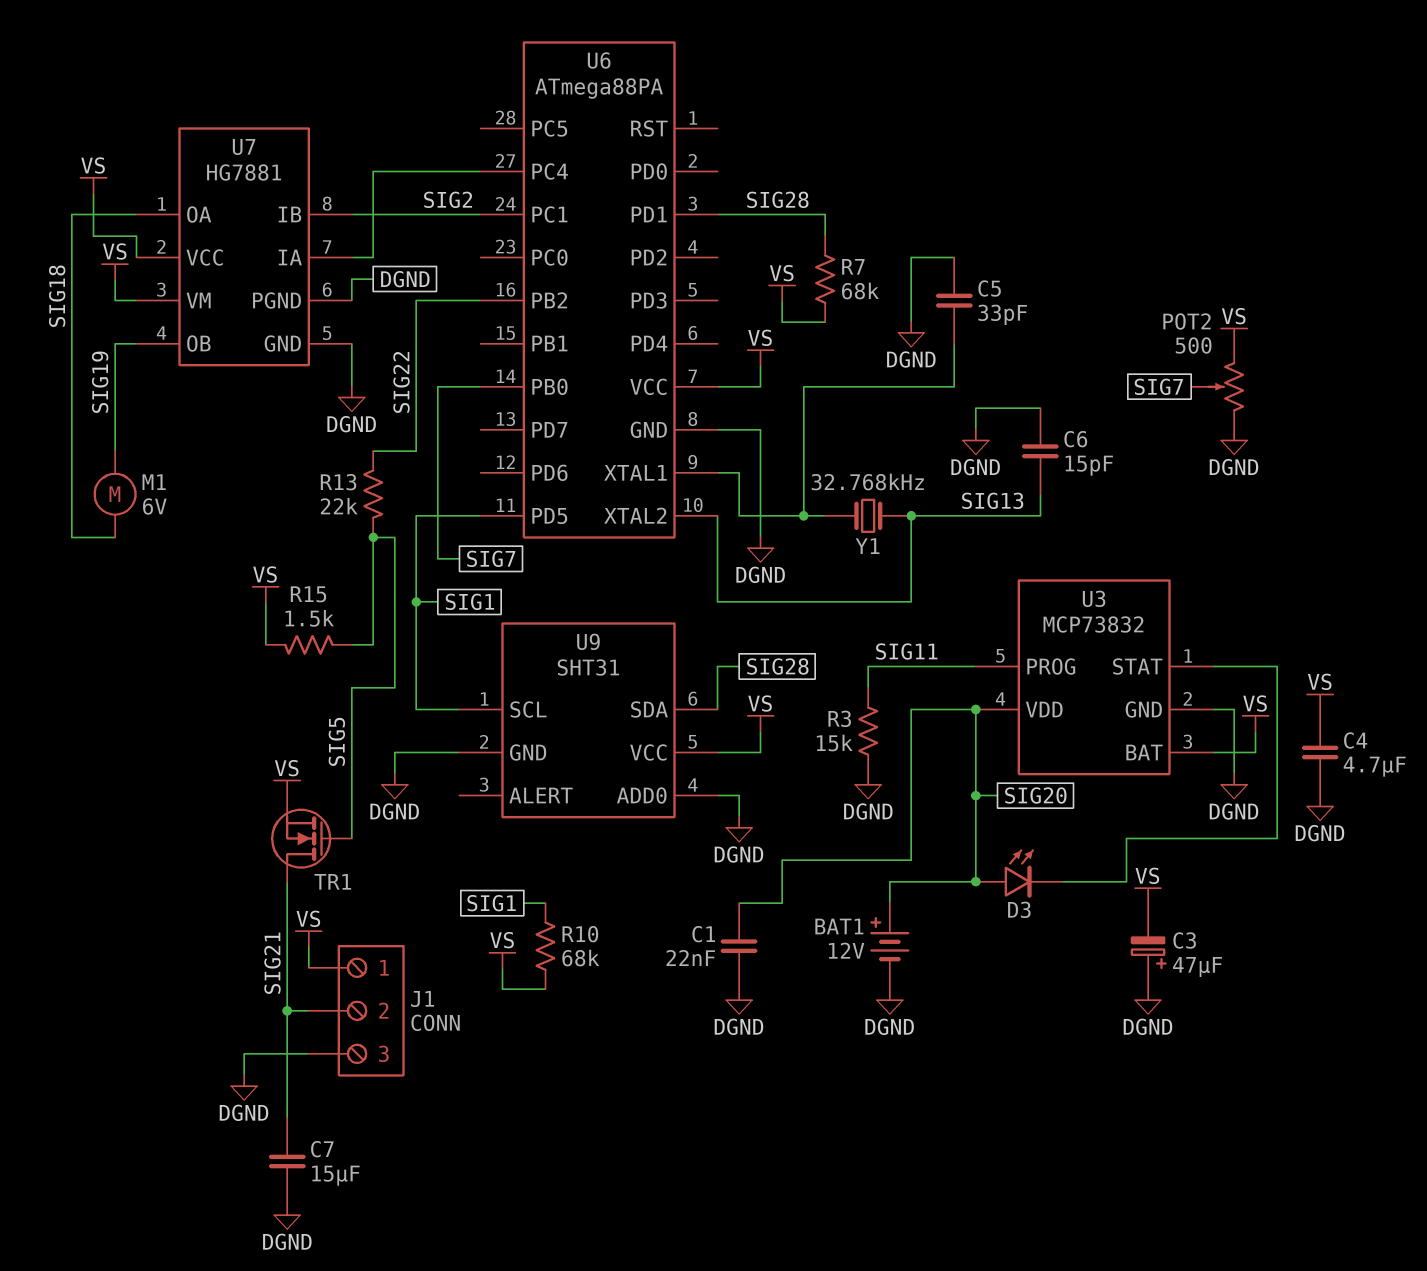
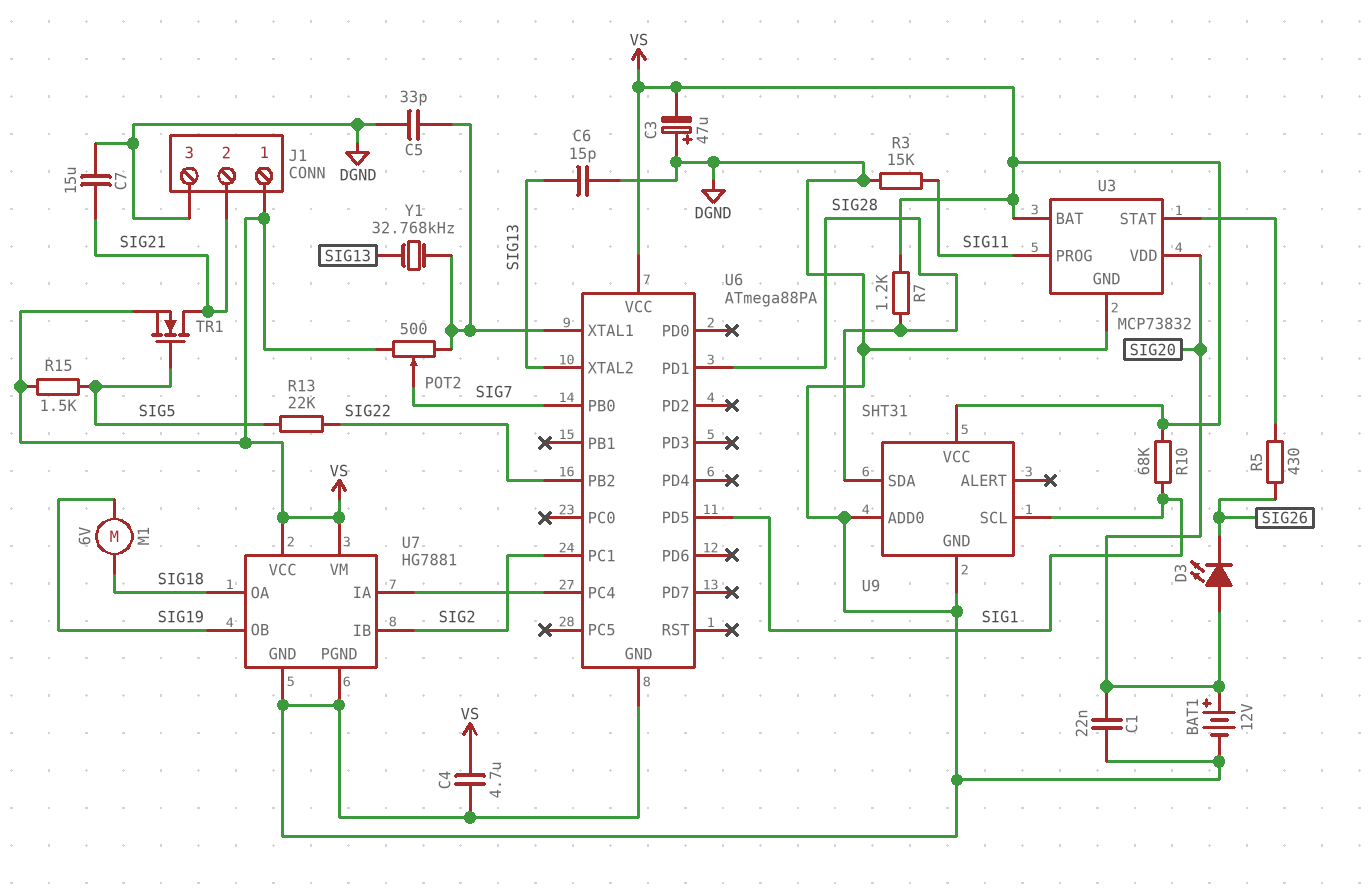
D3: LED (A SIG20, K U3/STAT) -> LED (A SIG20, K SIG26)
POT2: 500 (DGND, VS, wiper SIG7) -> 500 (U6/XTAL1, VS, wiper SIG7)
R5: none -> 430 (SIG26, U3/STAT)
R7: 68k (SIG28, VS) -> 1.2k (SIG28, VS)

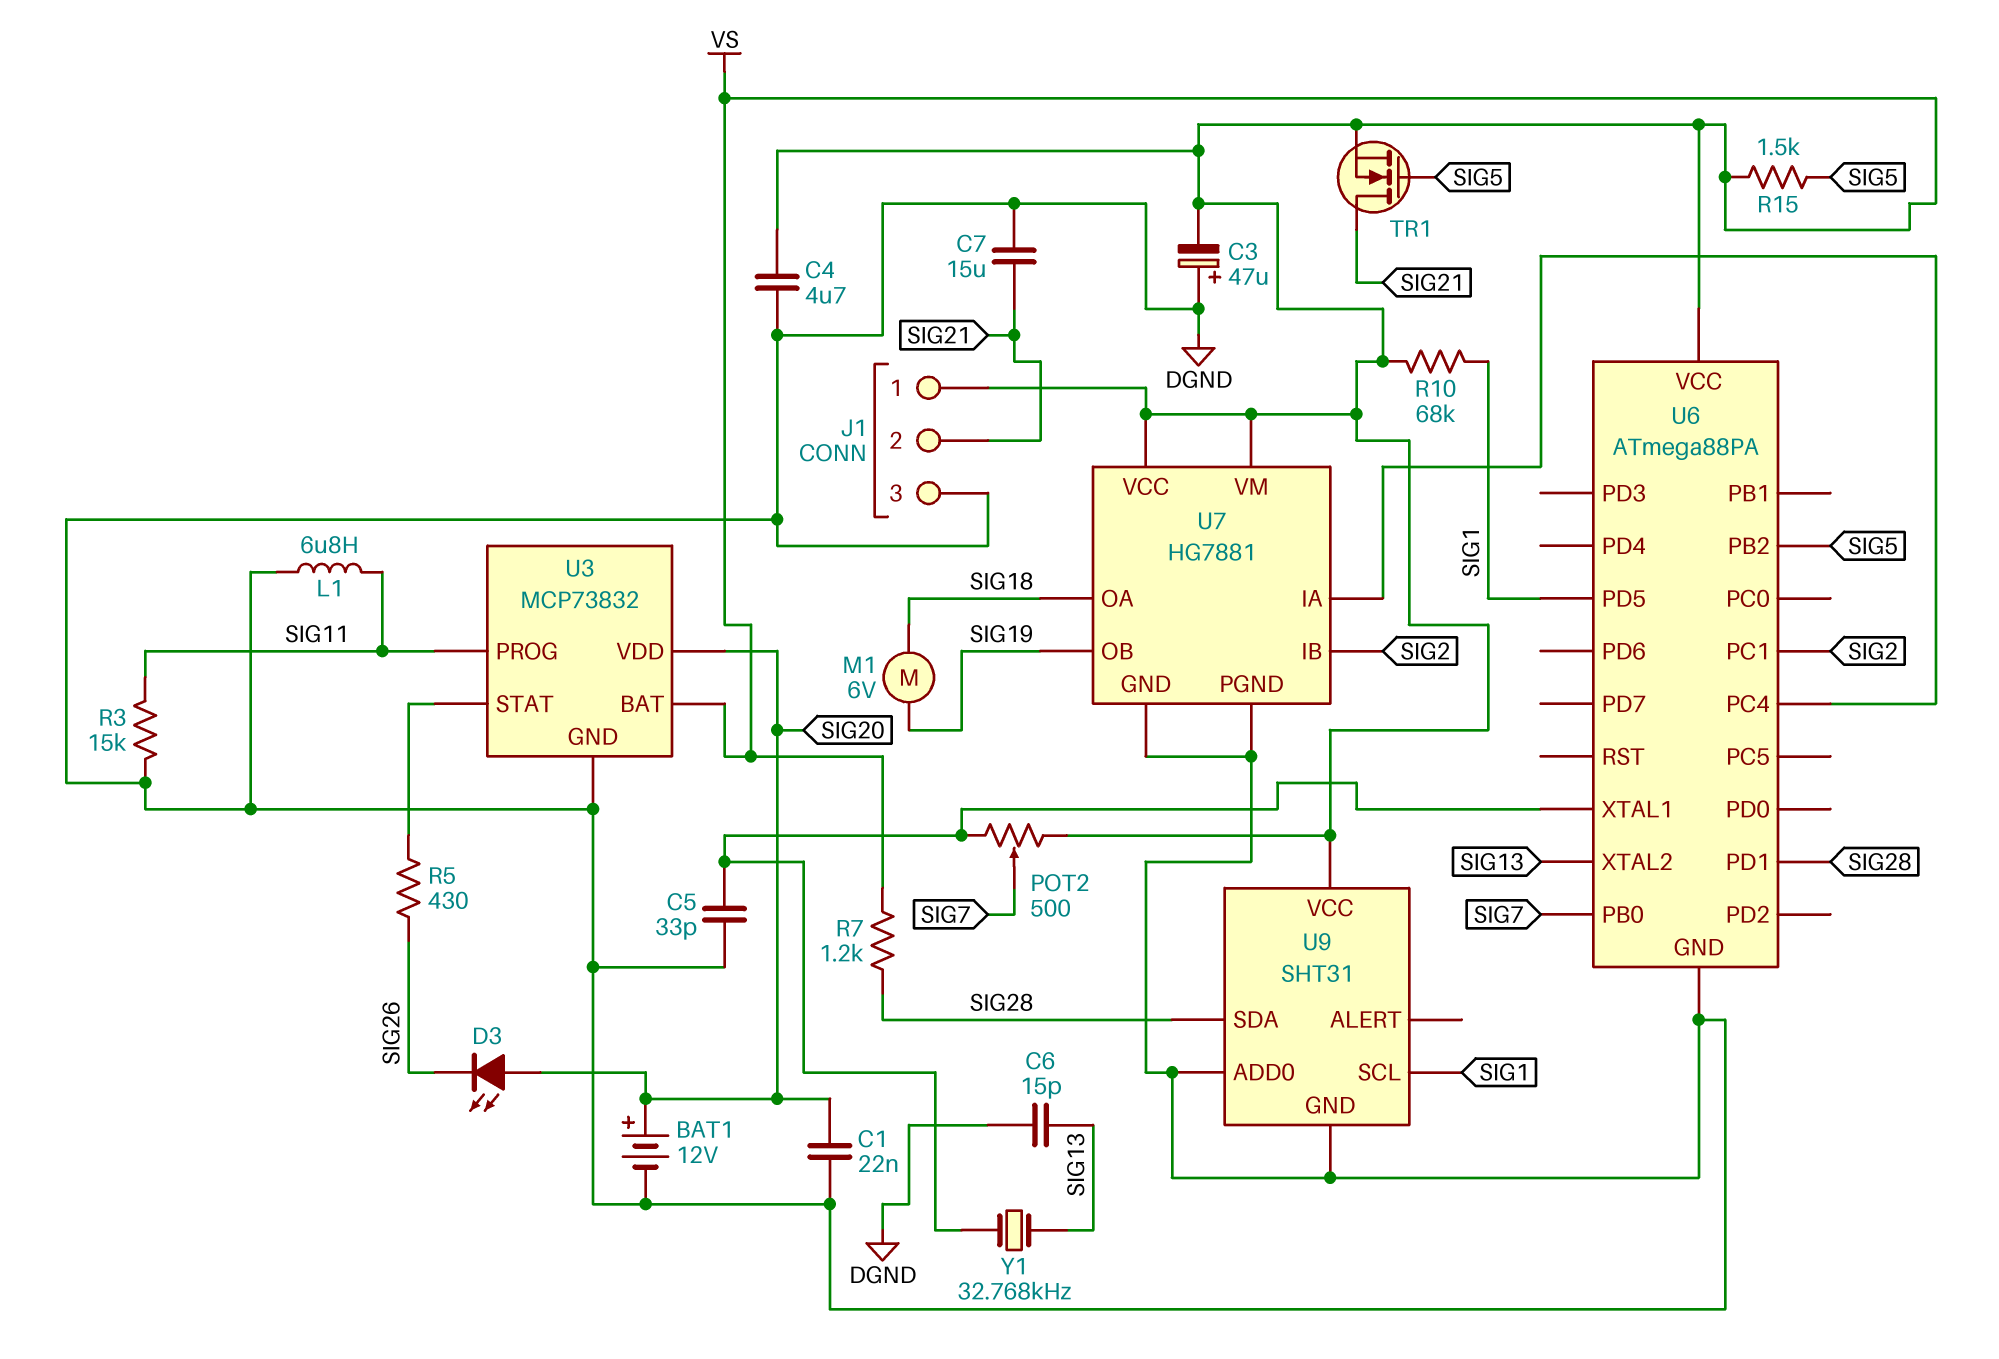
L1: none -> 6.8uH (DGND, SIG11)
R13: 22k (SIG5, SIG22) -> none
U6 pin PB2: SIG22 -> SIG5

